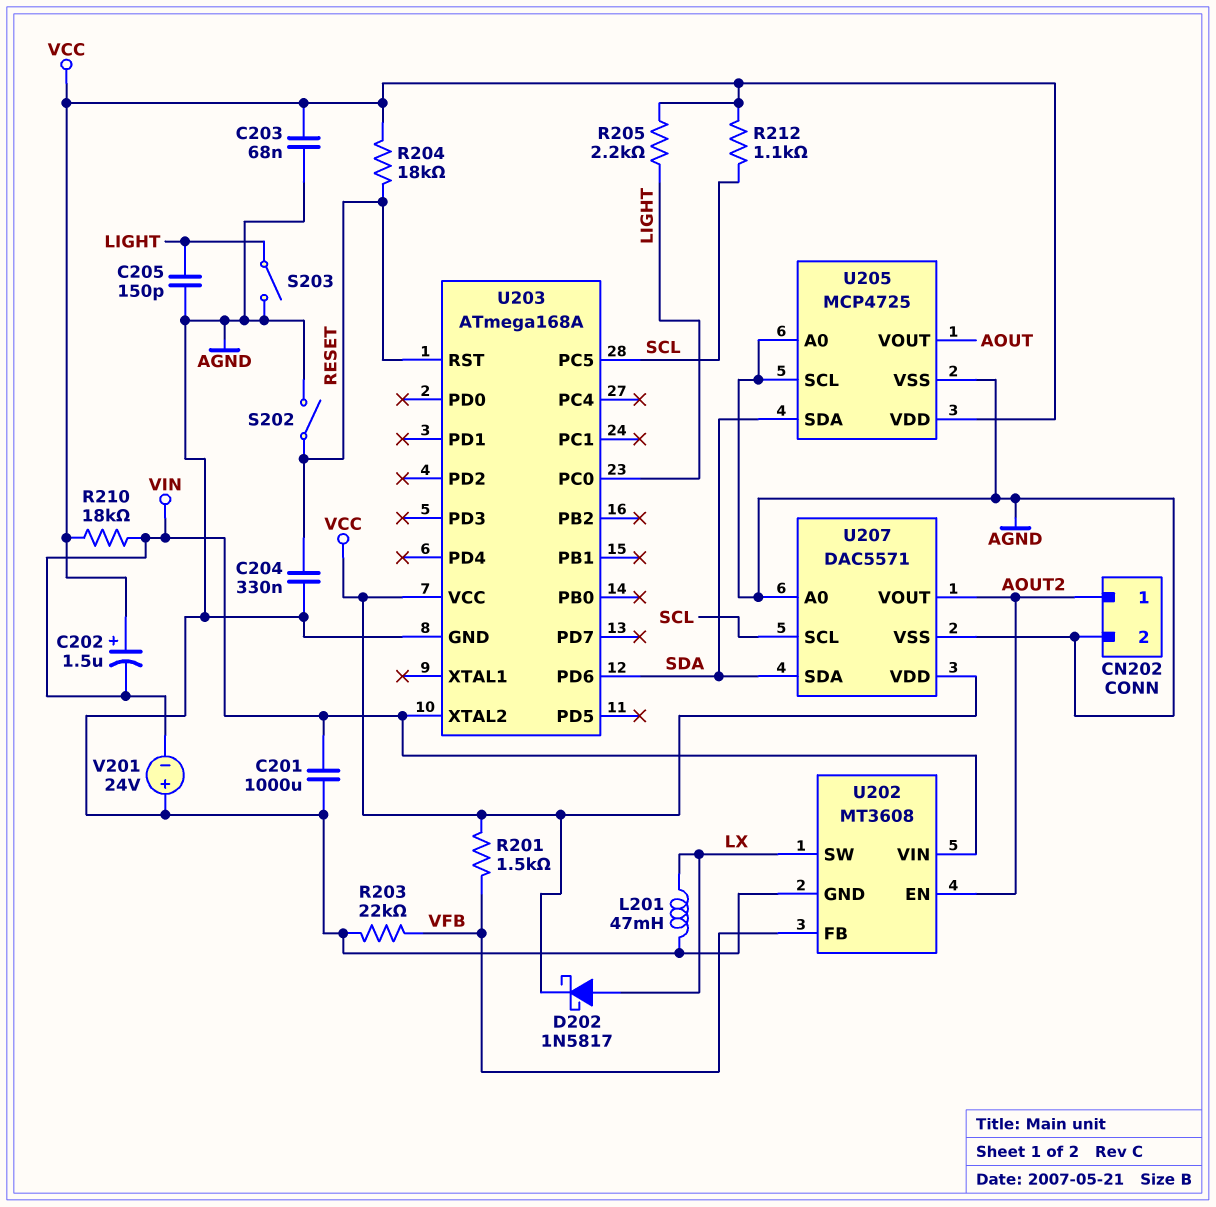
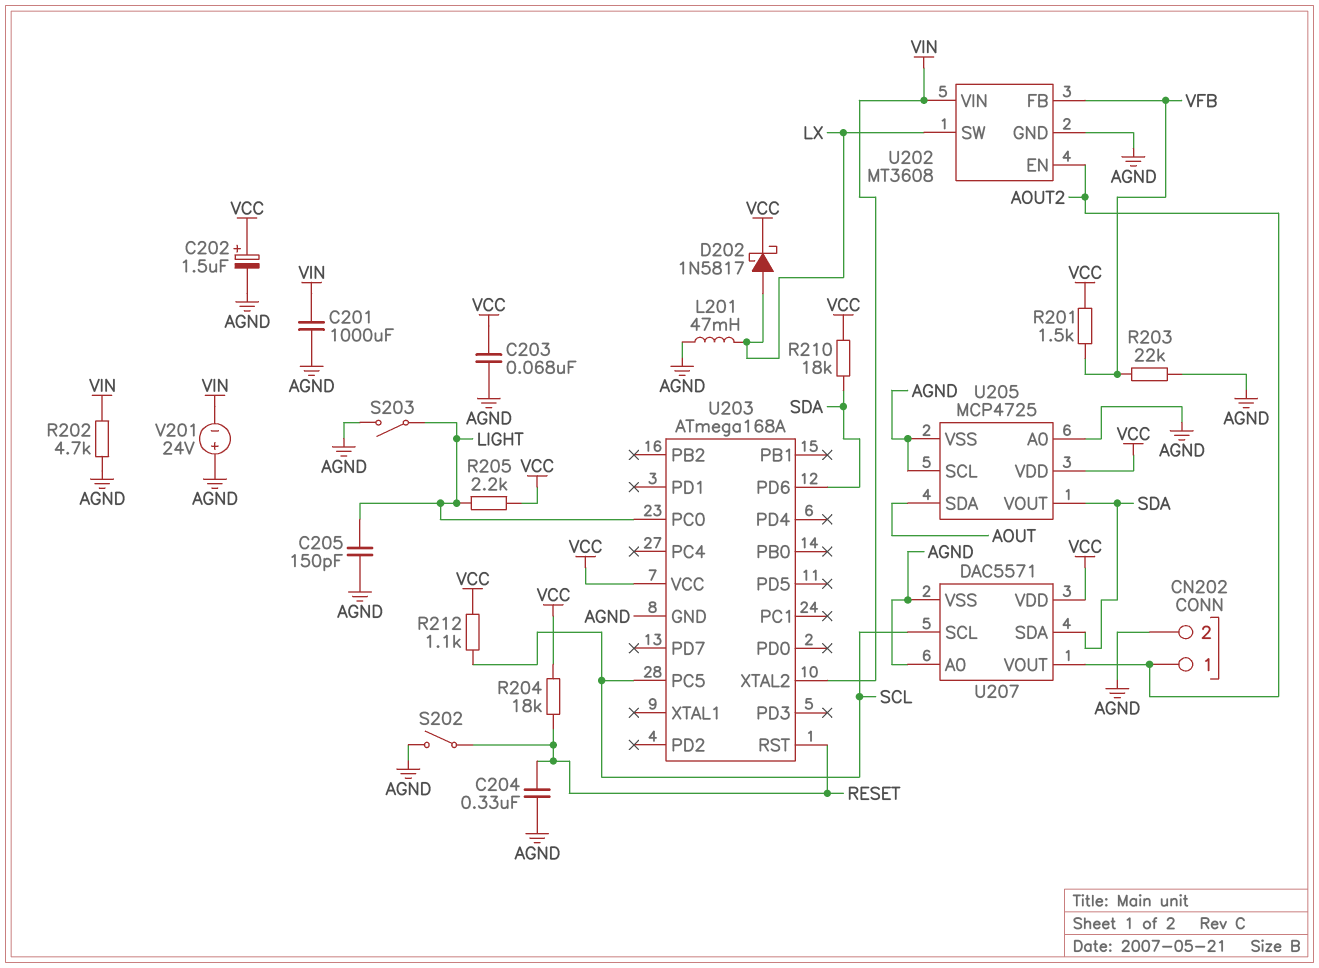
C202: 1.5uF (plus VCC, minus VIN) -> 1.5uF (plus VCC, minus AGND)
R202: none -> 4.7k (AGND, VIN)
R210: 18k (VCC, VIN) -> 18k (SDA, VCC)
U205 pin SDA: SDA -> AOUT
U205 pin VOUT: AOUT -> SDA

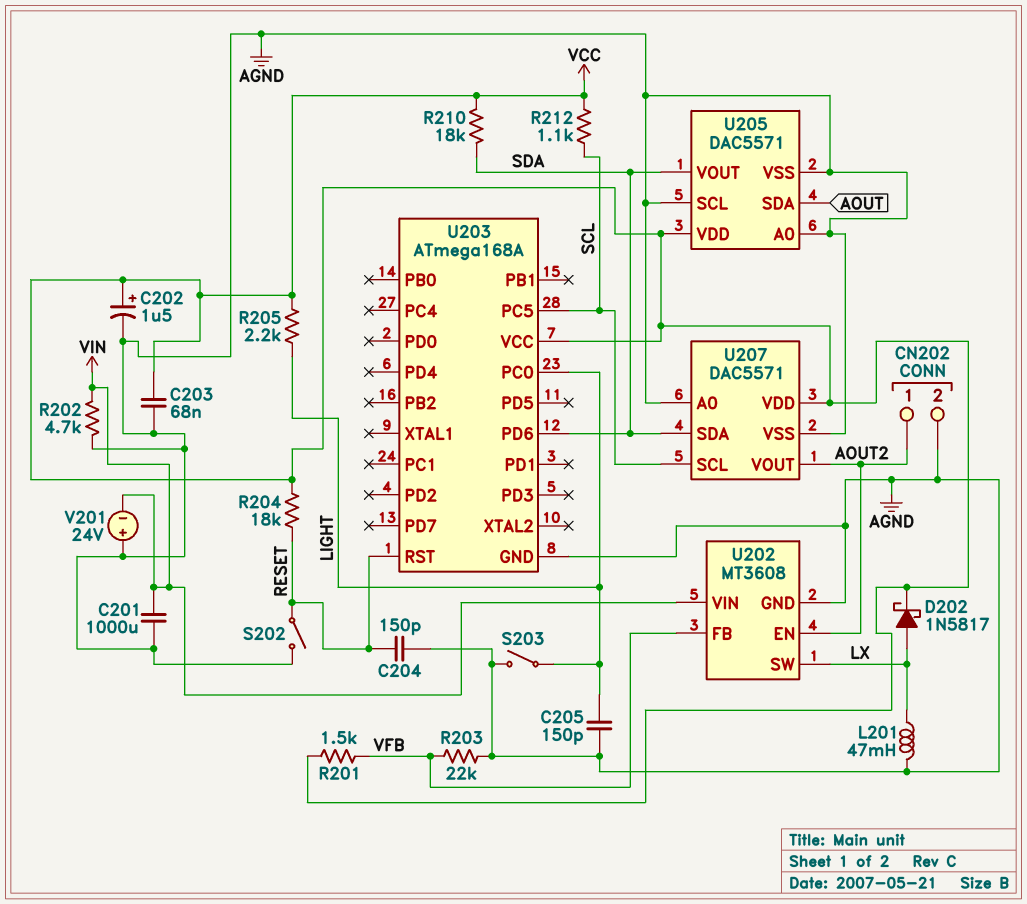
C204: 330nF (AGND, RESET) -> 150pF (AGND, RESET)
U203 pin XTAL2: VIN -> none
U205: MCP4725 -> DAC5571

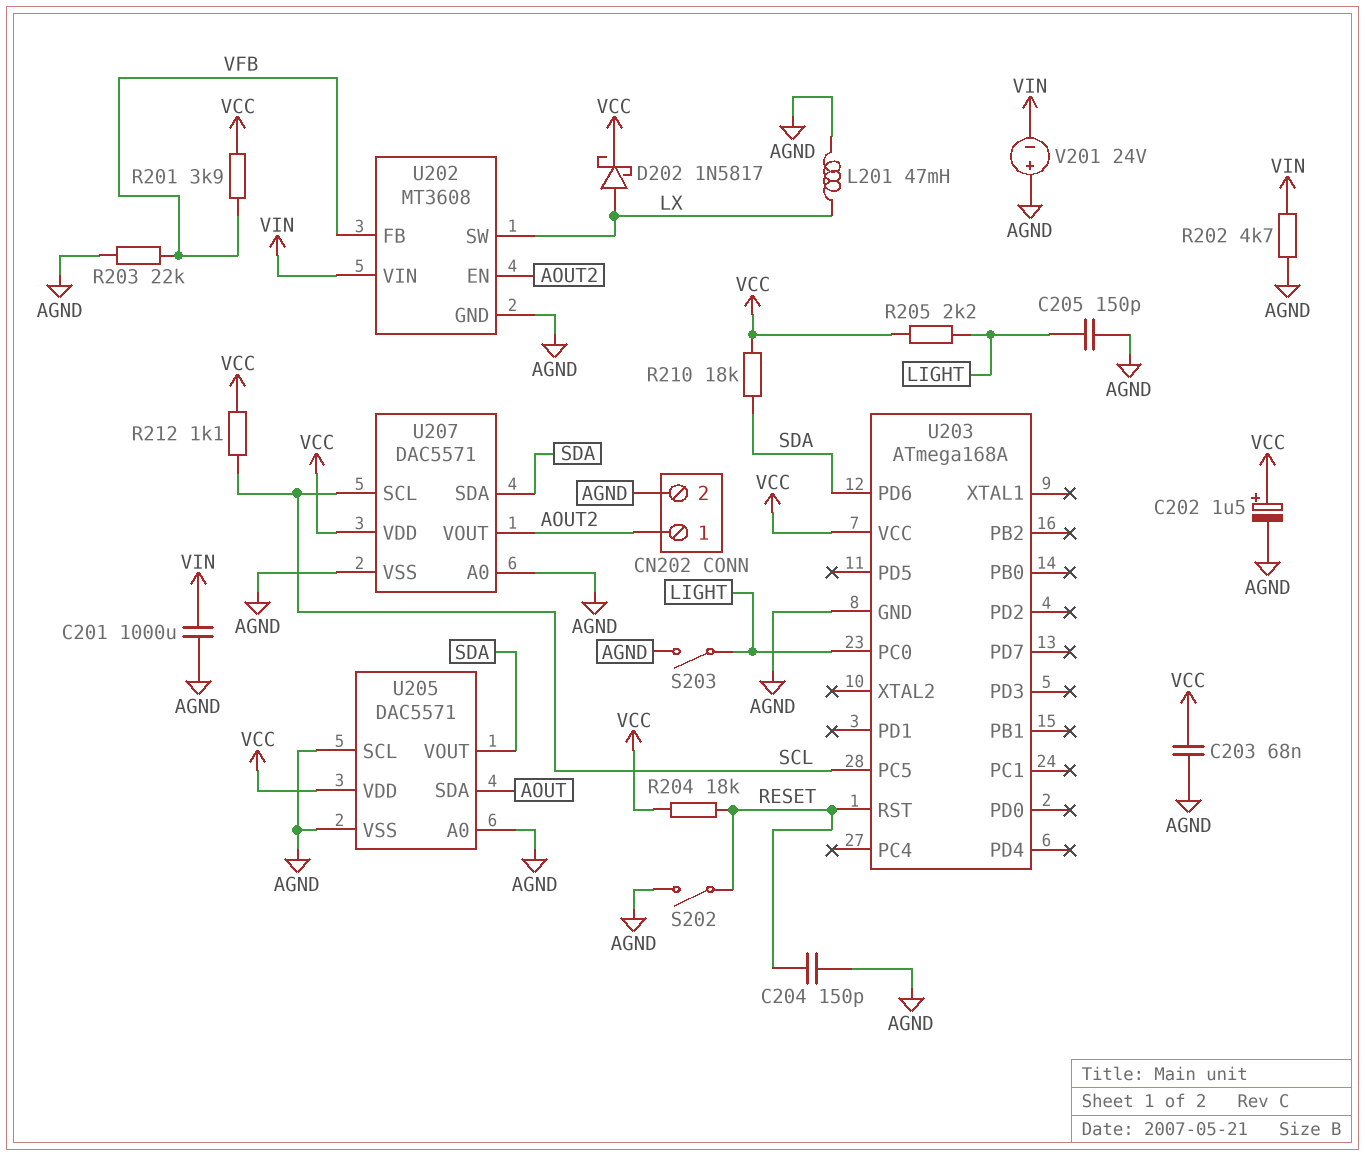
R201: 1.5k (VCC, VFB) -> 3.9k (VCC, VFB)

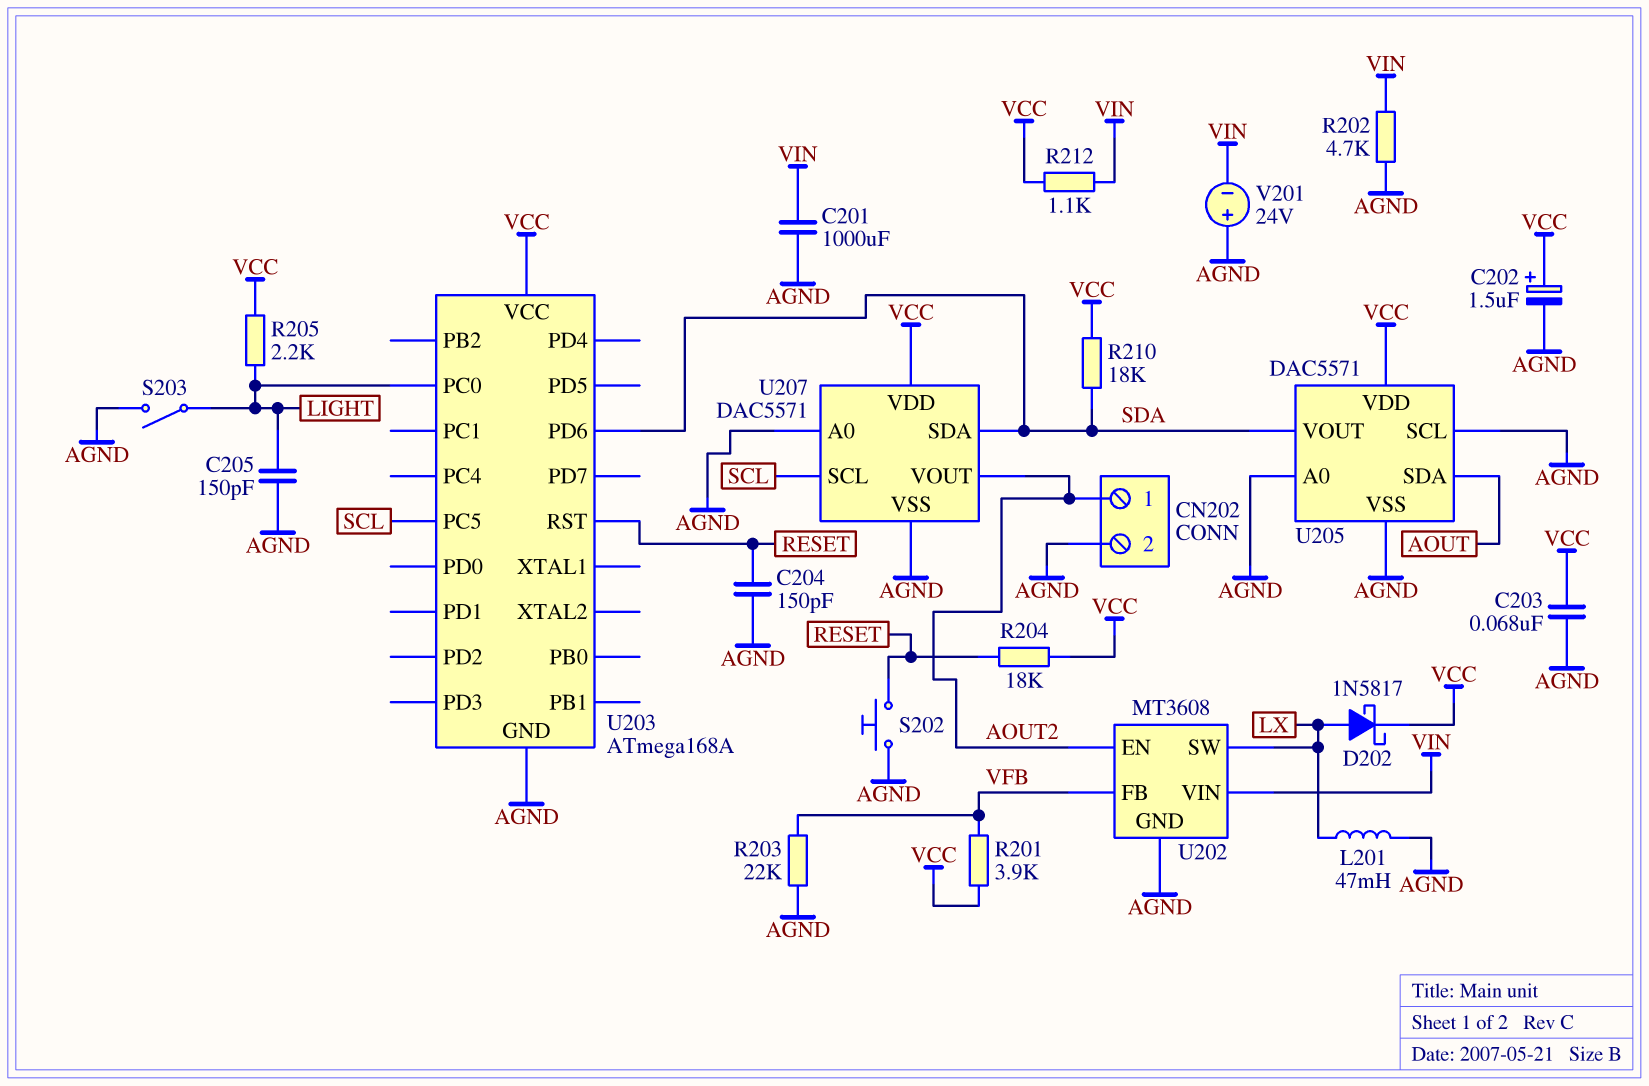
R212: 1.1k (SCL, VCC) -> 1.1k (VCC, VIN)
S202: switch (AGND, RESET) -> button (AGND, RESET)

